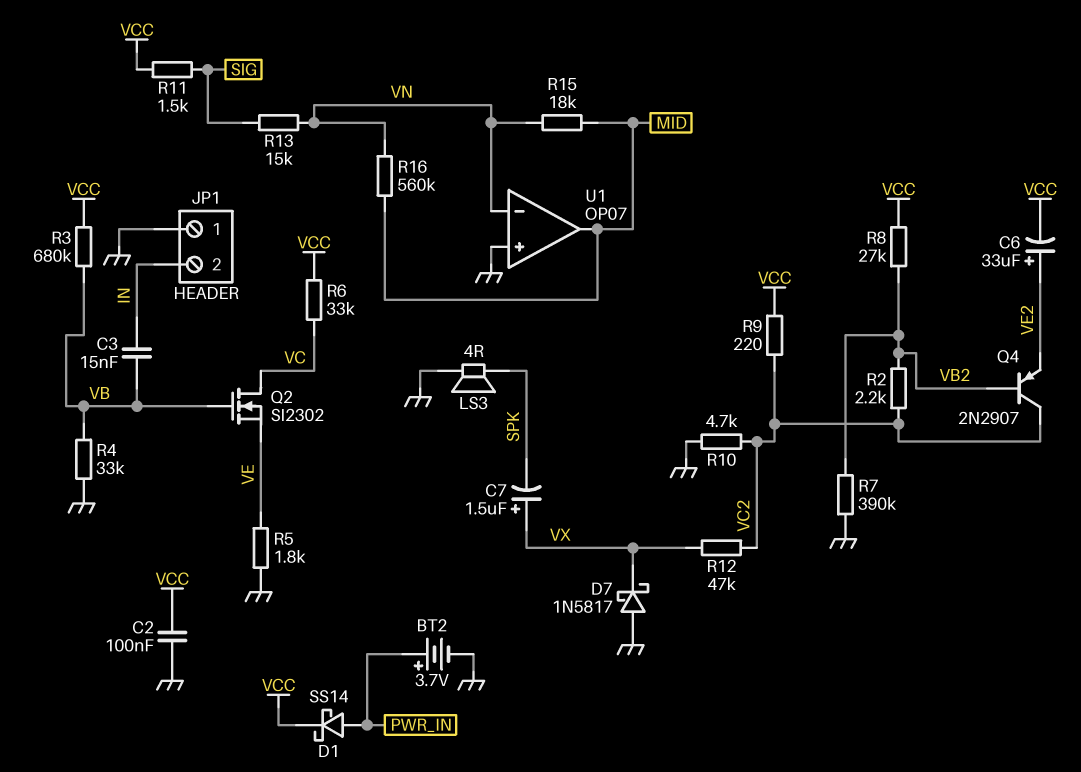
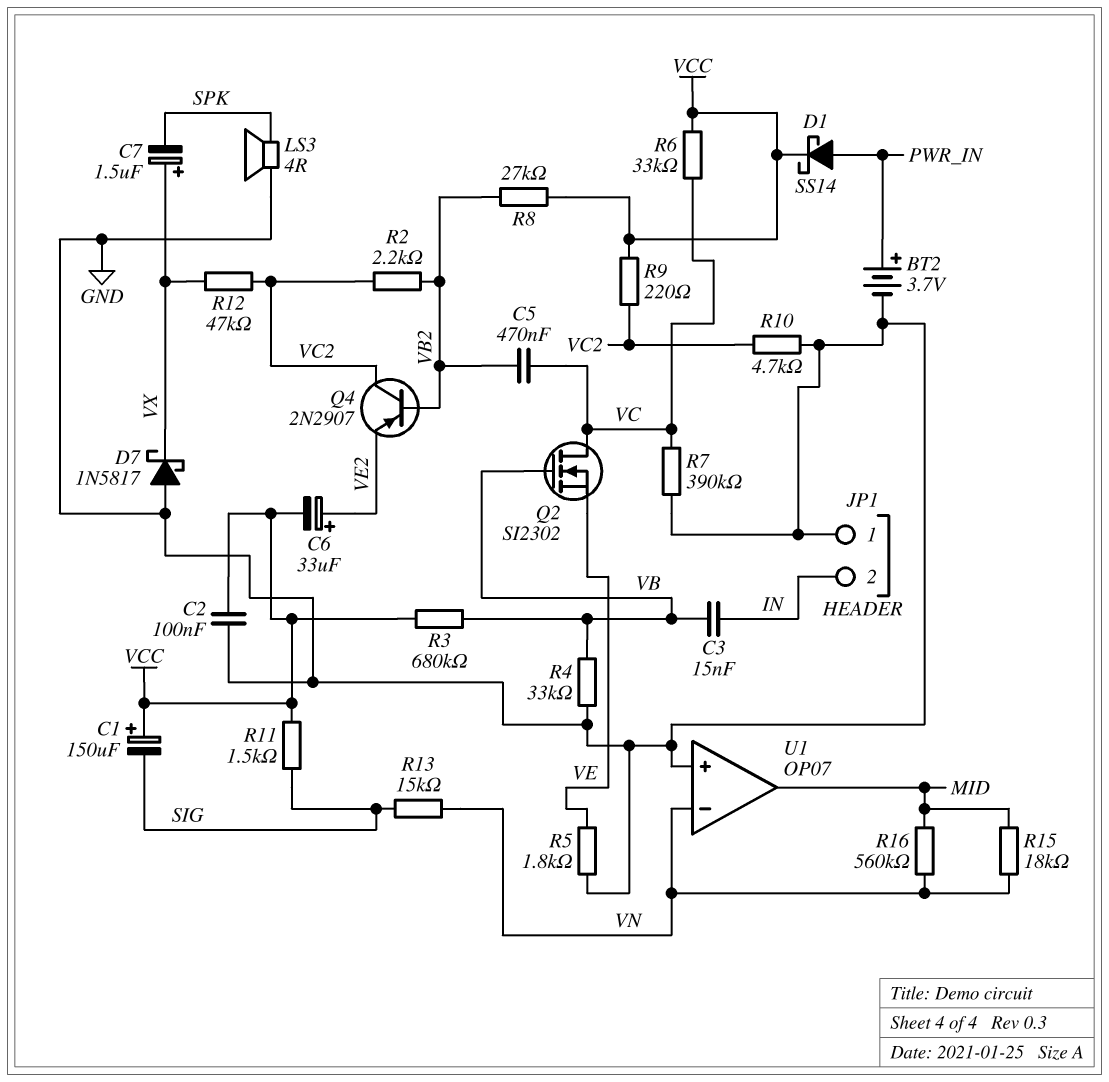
C1: none -> 150uF (plus VCC, minus SIG)
C5: none -> 470nF (VB2, VC)
R7: 390k (GND, VB2) -> 390k (GND, VC)

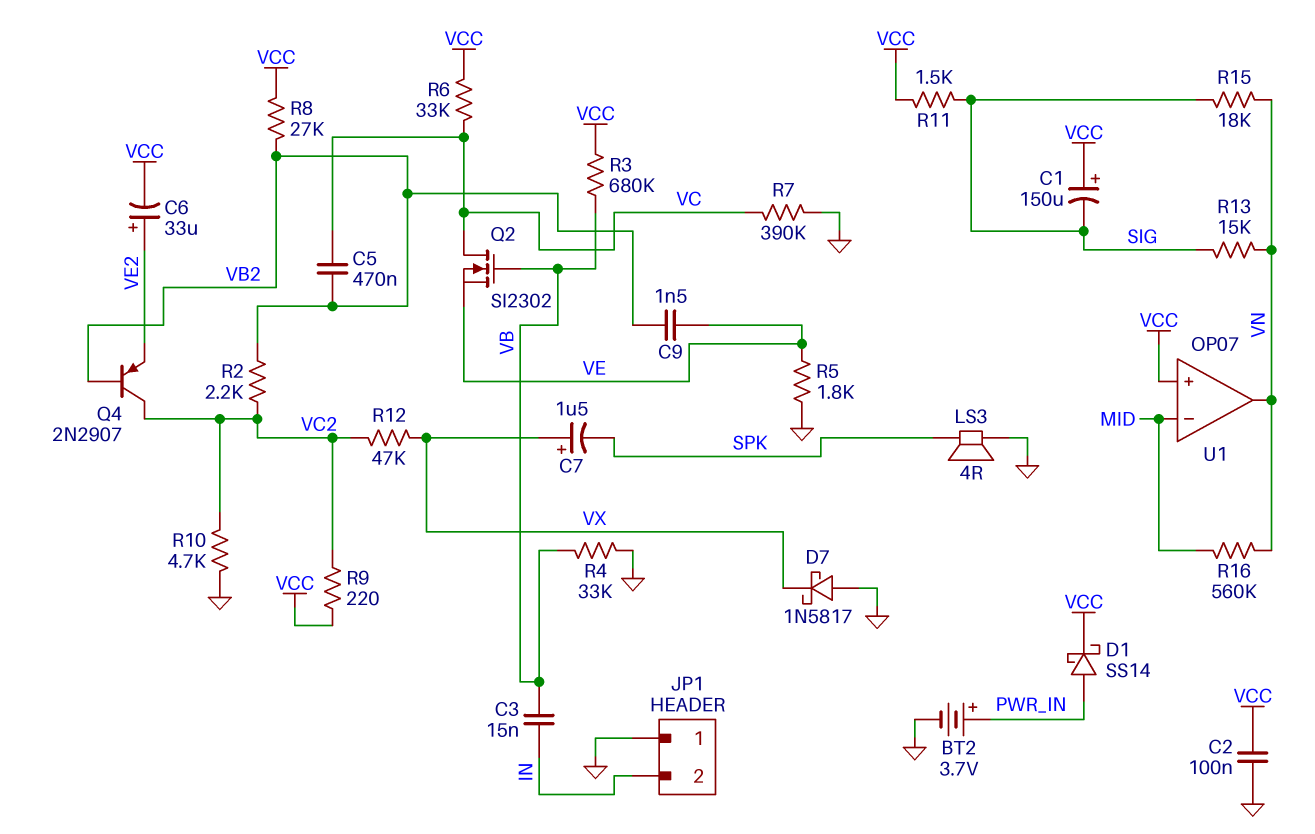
C9: none -> 1.5nF (VB2, VE)
R15: 18k (MID, VN) -> 18k (SIG, VN)
U1 pin in+: GND -> VCC
U1 pin in-: VN -> MID
U1 pin out: MID -> VN

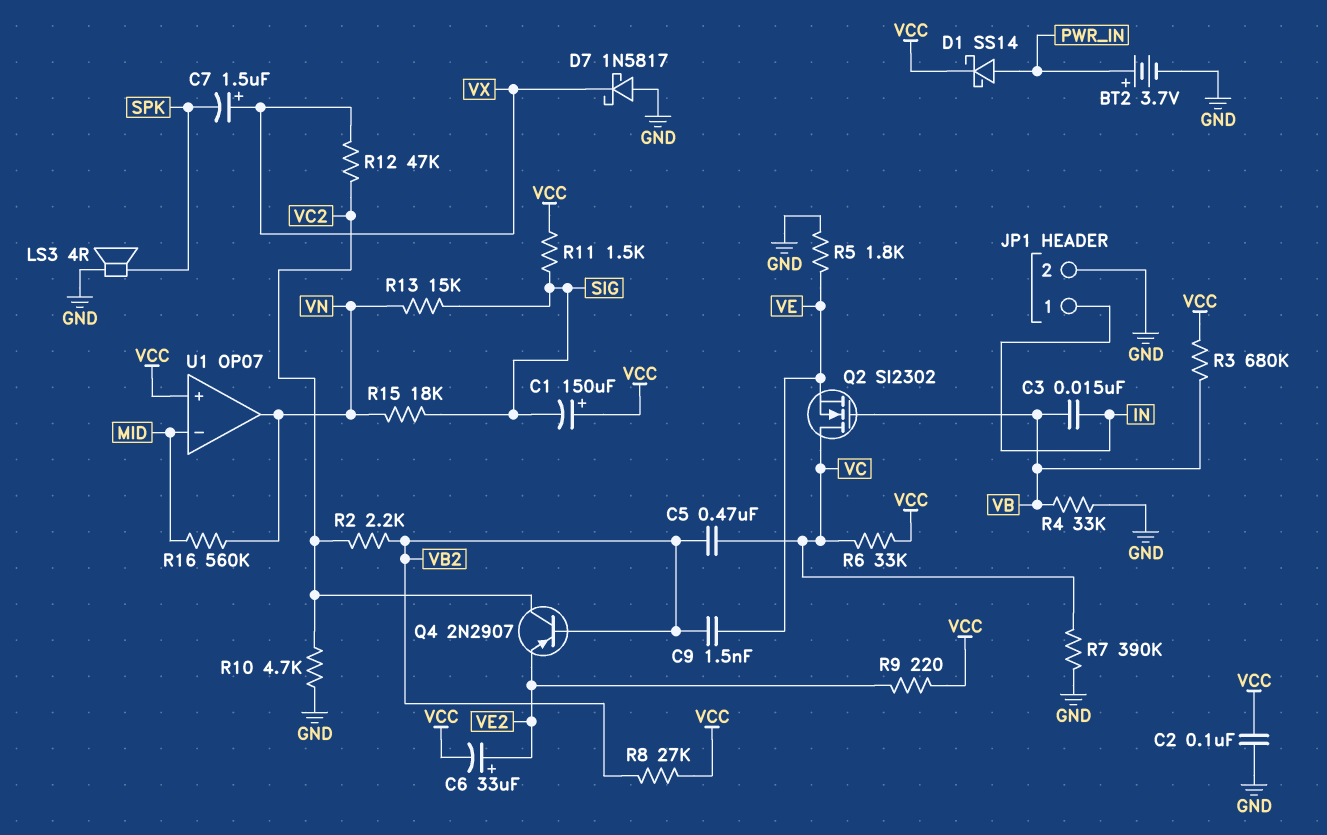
JP1 pin 1: GND -> IN
JP1 pin 2: IN -> GND
R9: 220 (VC2, VCC) -> 220 (VCC, VE2)

